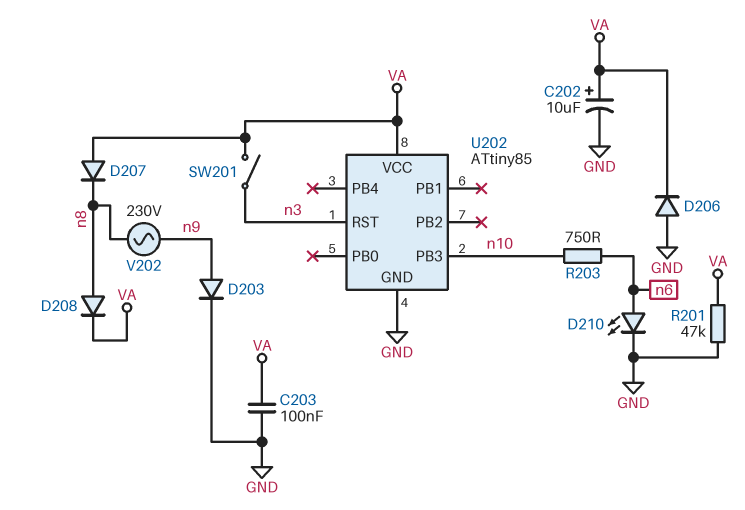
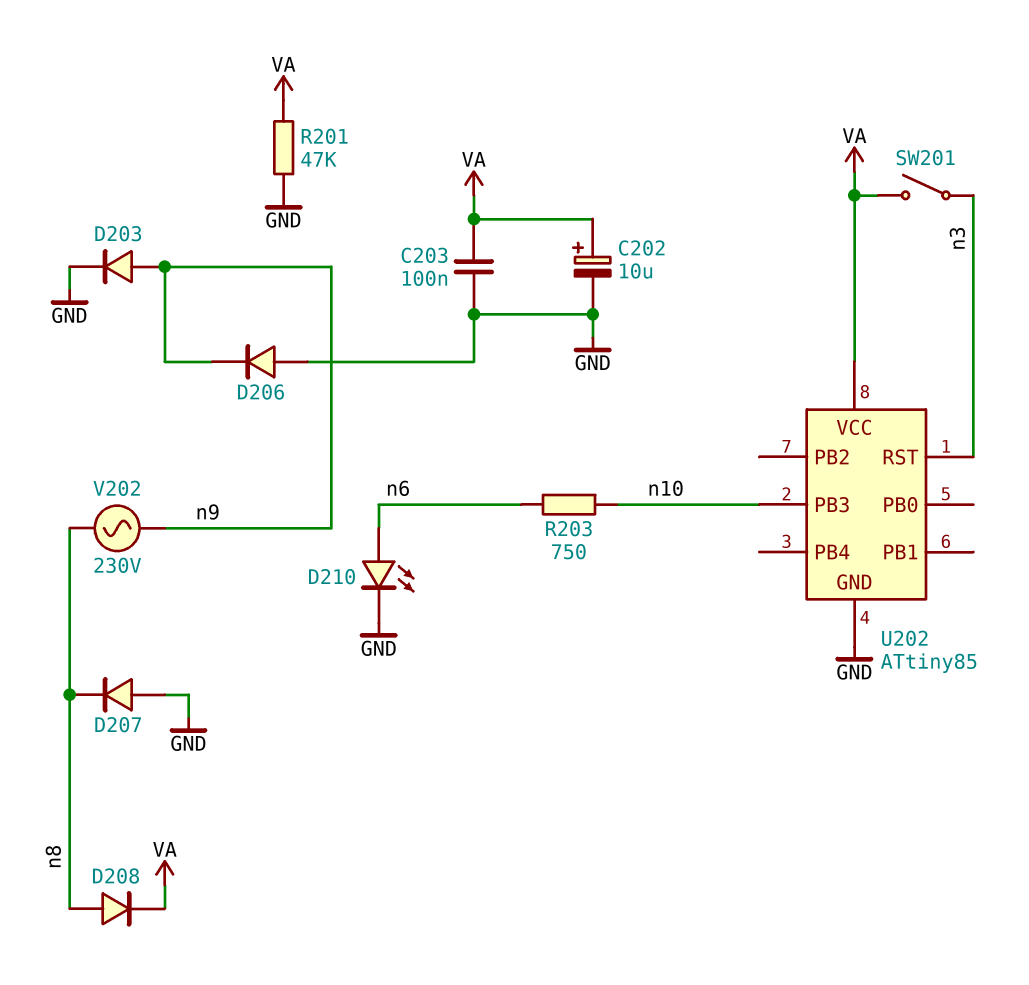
D206: diode (A GND, K VA) -> diode (A GND, K n9)
D207: diode (A VA, K n8) -> diode (A GND, K n8)

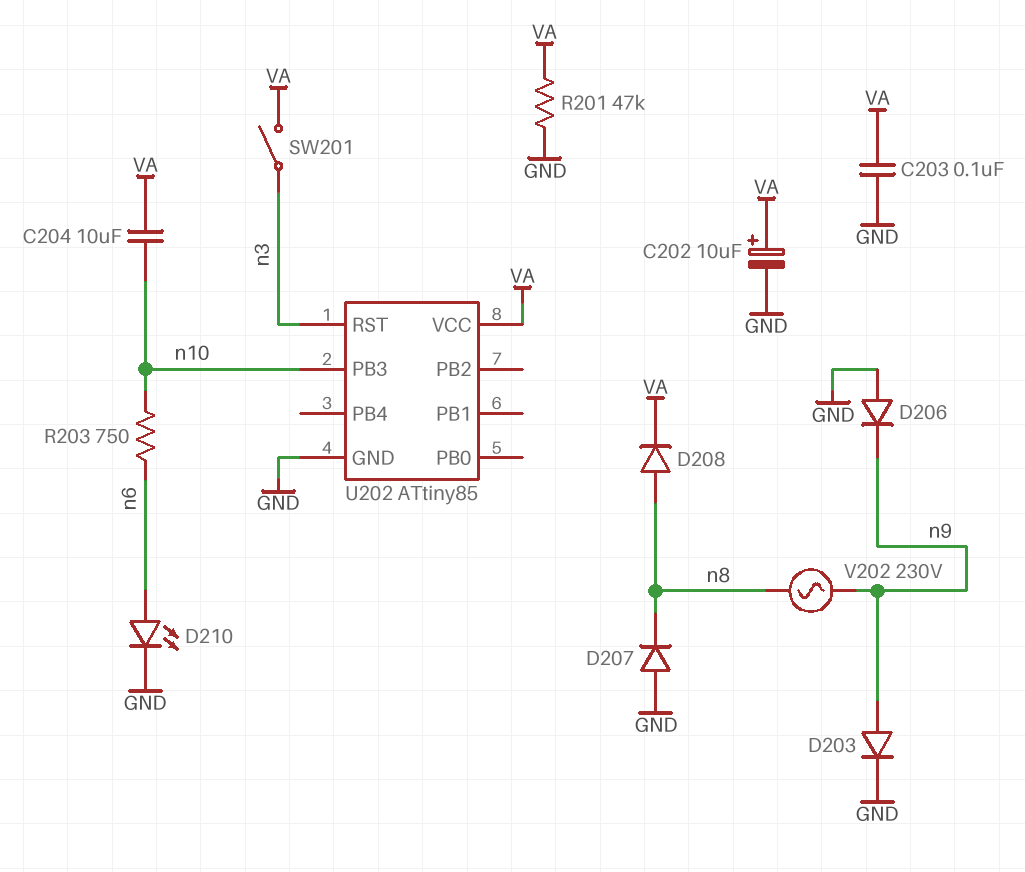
C204: none -> 10uF (VA, n10)

